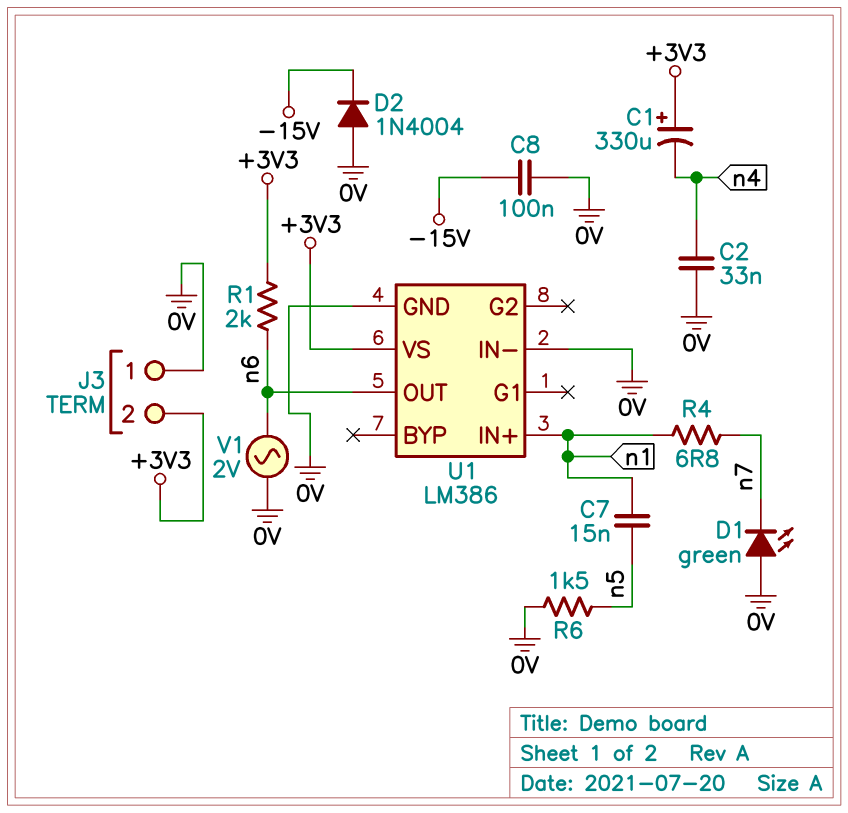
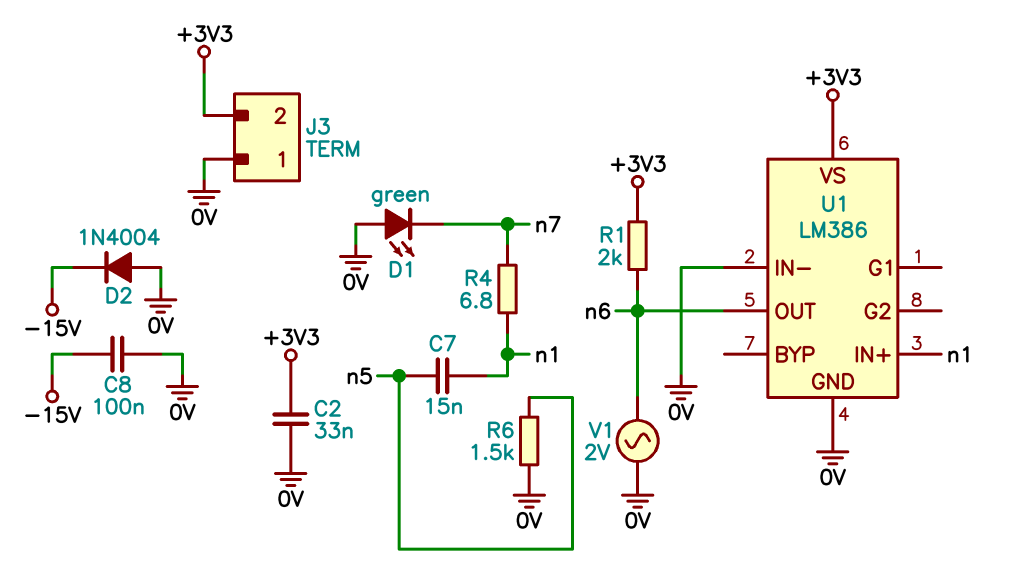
C1: 330uF (plus +3V3, minus n4) -> none
C2: 33nF (0V, n4) -> 33nF (+3V3, 0V)

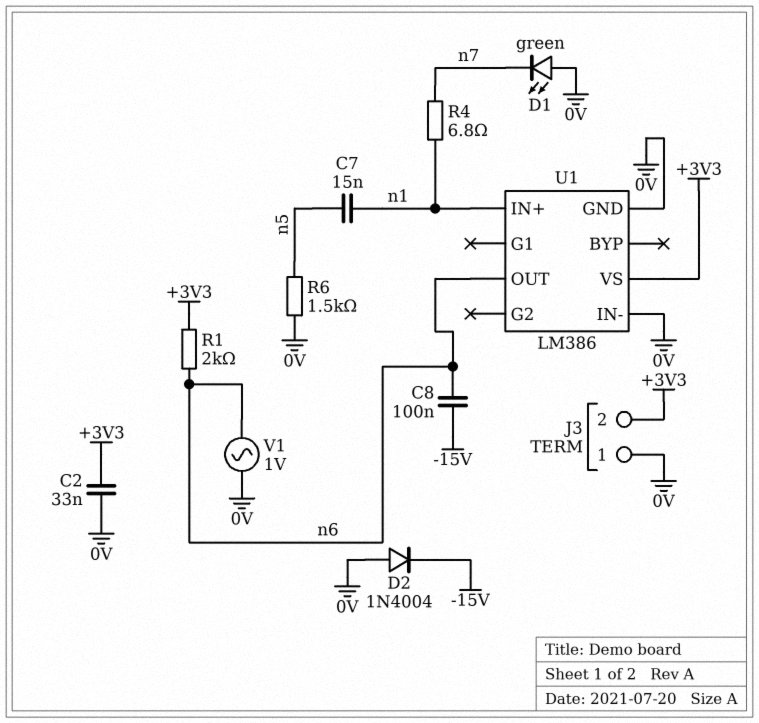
C8: 100nF (-15V, 0V) -> 100nF (-15V, n6)
V1: AC 2V (0V, n6) -> AC 1V (0V, n6)

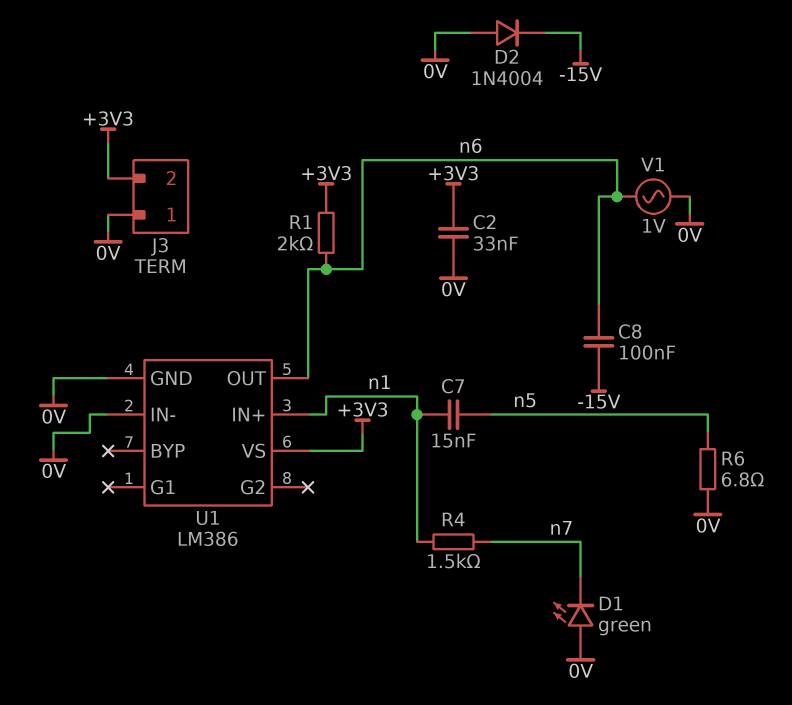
R4: 6.8 (n1, n7) -> 1.5k (n1, n7)
R6: 1.5k (0V, n5) -> 6.8 (0V, n5)

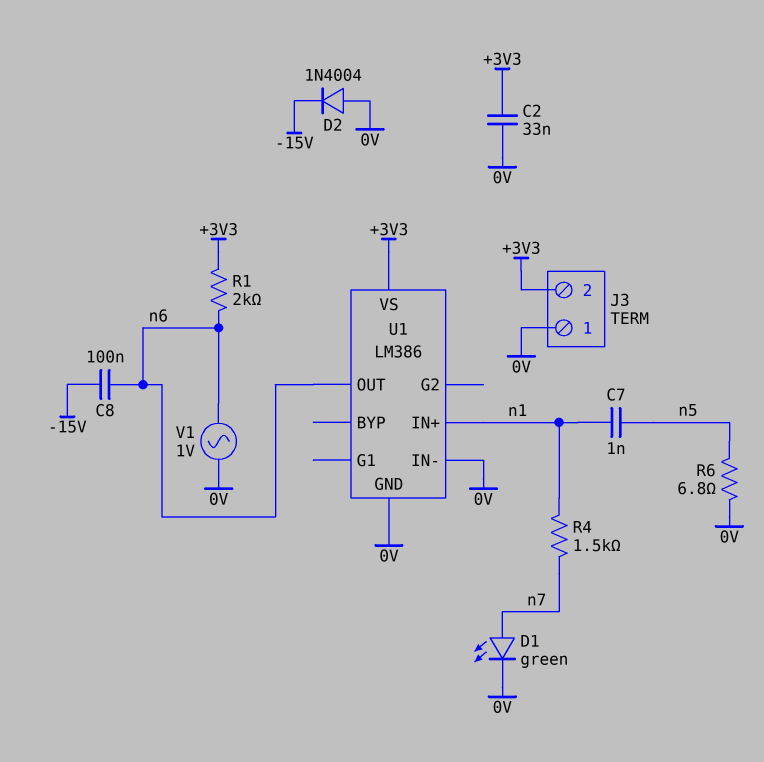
C7: 15nF (n1, n5) -> 1nF (n1, n5)
D1: LED green (A 0V, K n7) -> LED green (A n7, K 0V)

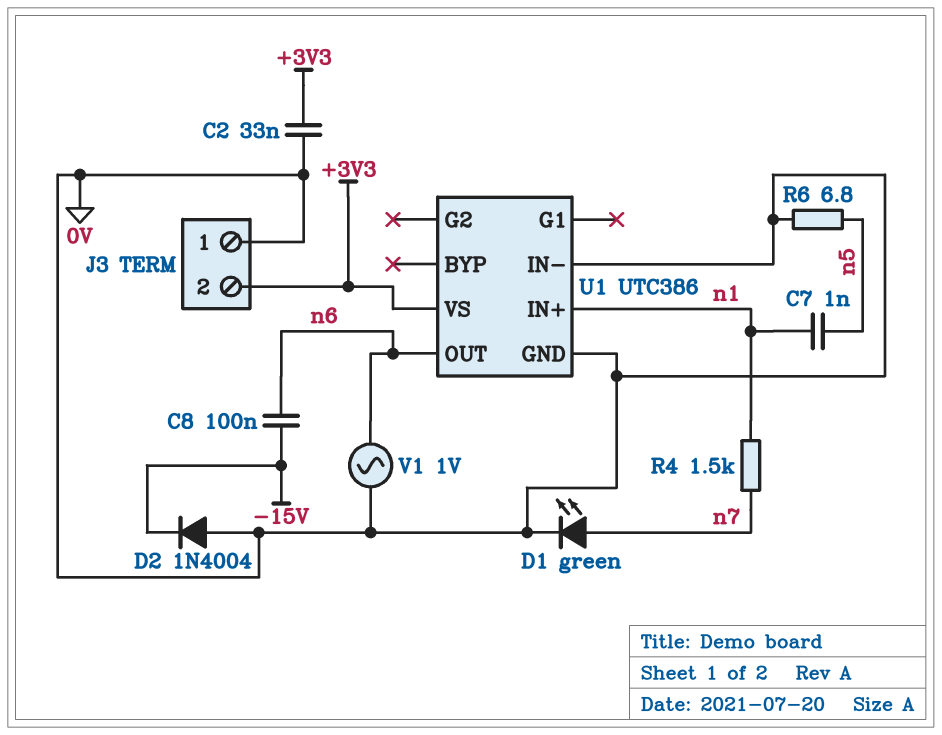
R1: 2k (+3V3, n6) -> none
U1: LM386 -> UTC386

